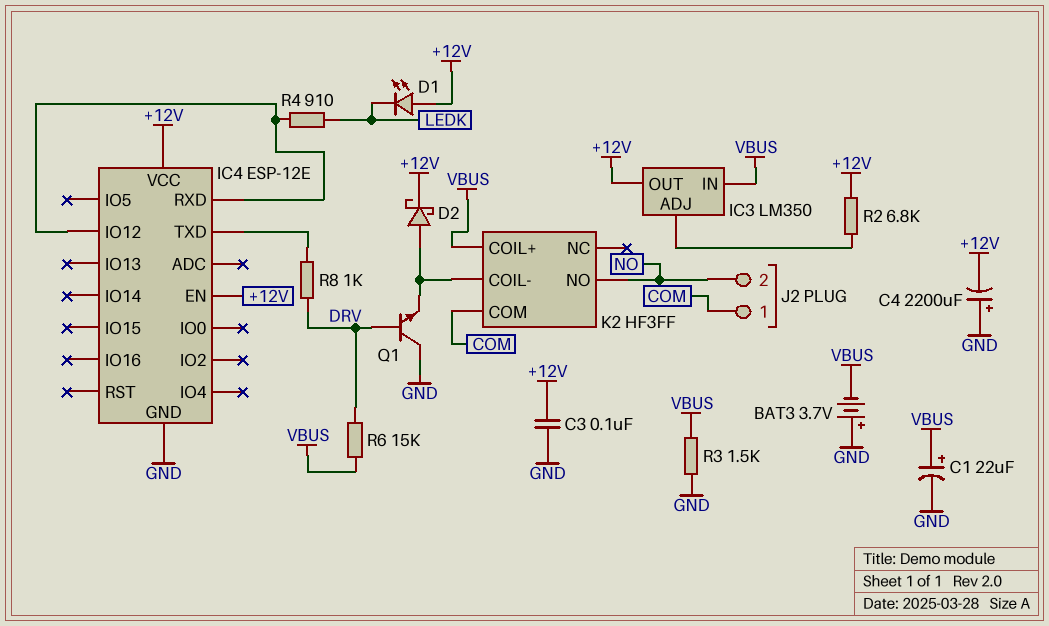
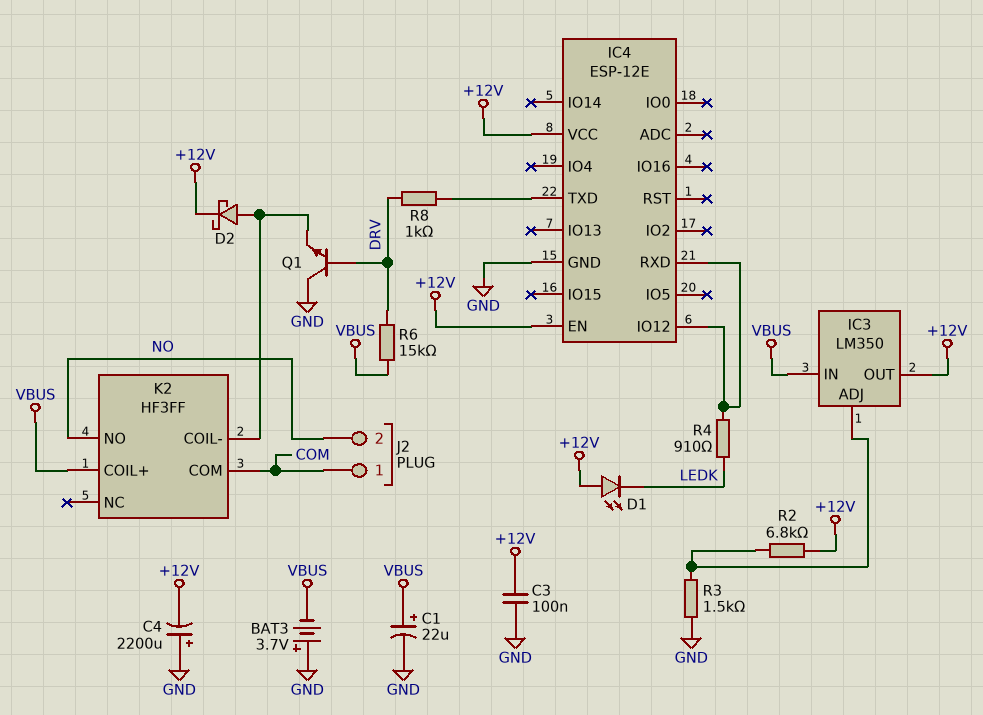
R3: 1.5k (GND, VBUS) -> 1.5k (GND, IC3/ADJ)

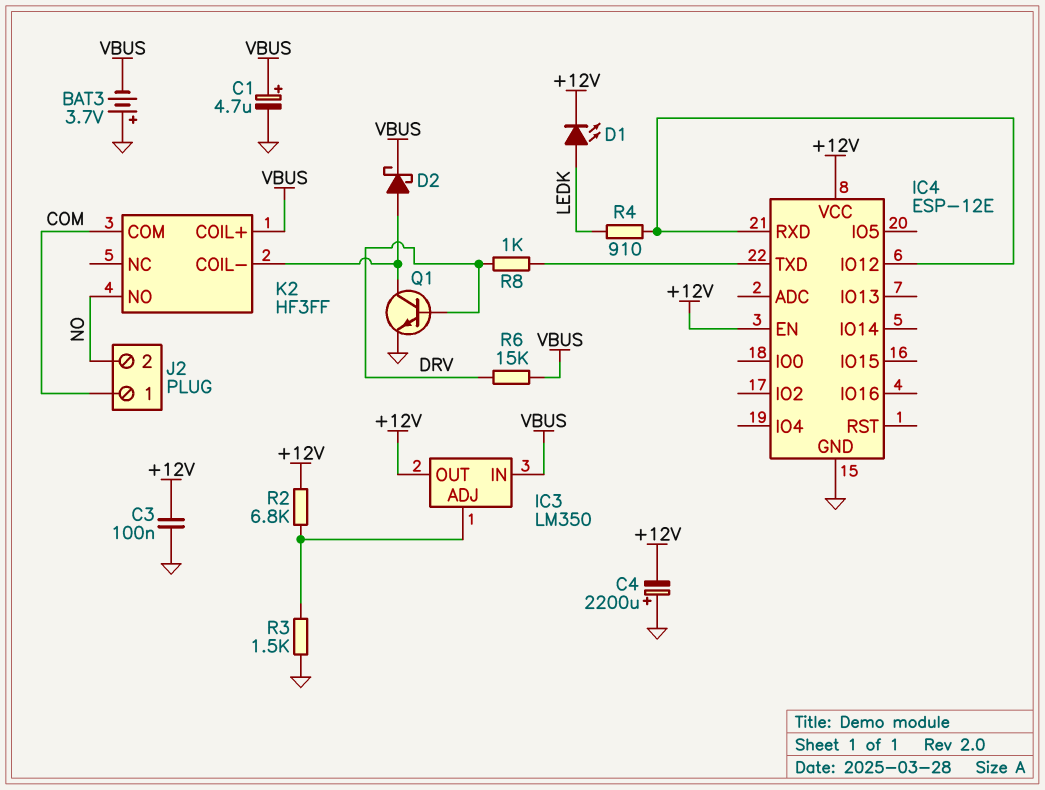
C1: 22uF (plus VBUS, minus GND) -> 4.7uF (plus VBUS, minus GND)
D1: LED (A +12V, K LEDK) -> LED (A LEDK, K +12V)
D2: schottky (A K2/COIL-, K +12V) -> schottky (A K2/COIL-, K VBUS)
Q1: NPN (B DRV, C GND, E K2/COIL-) -> NPN (B DRV, C K2/COIL-, E GND)

